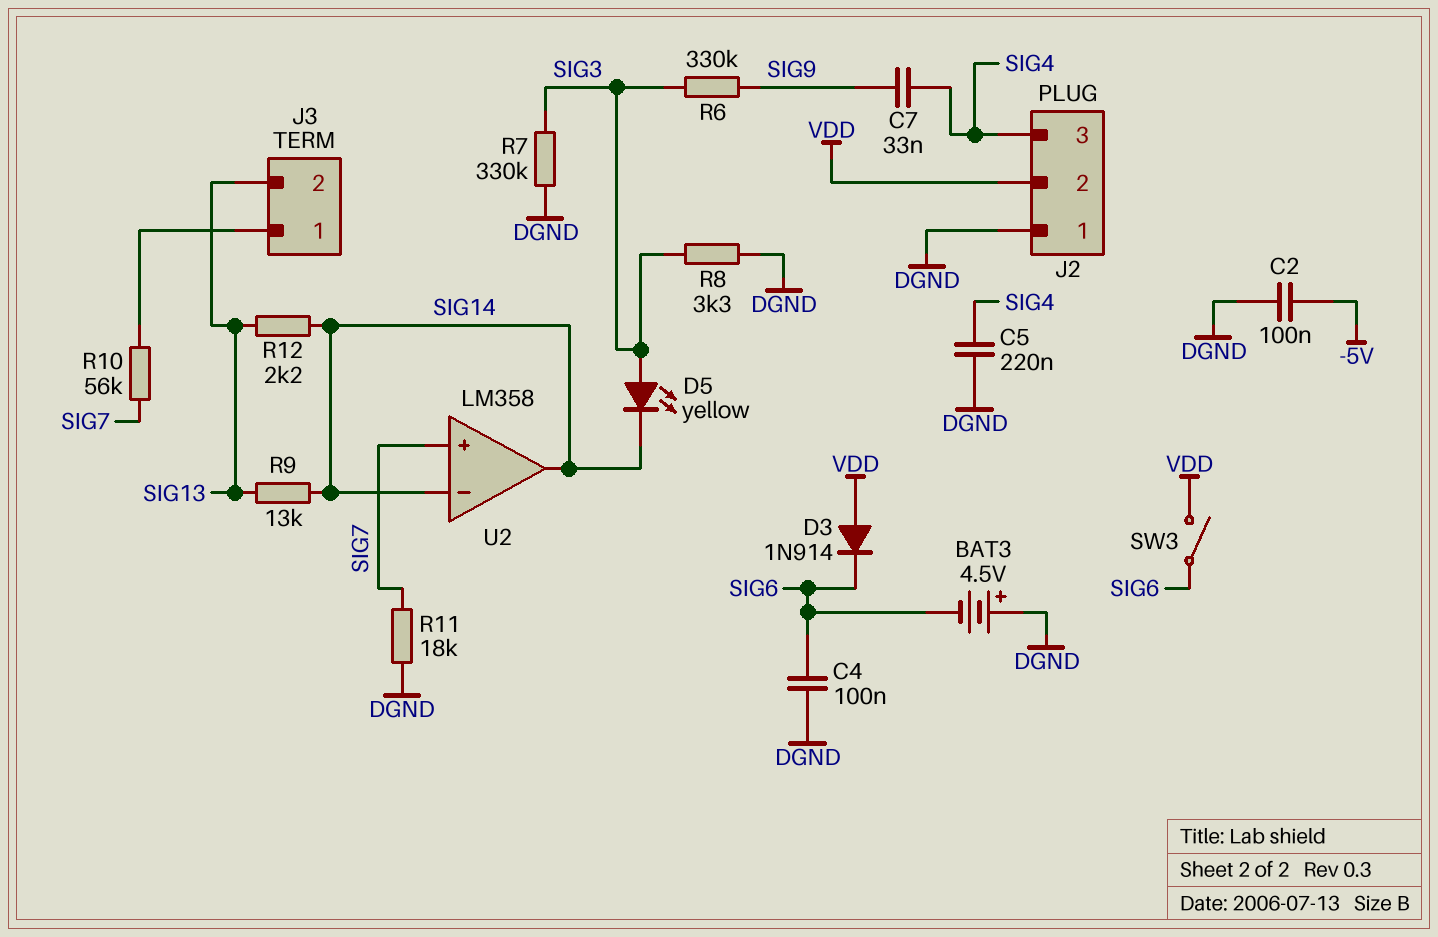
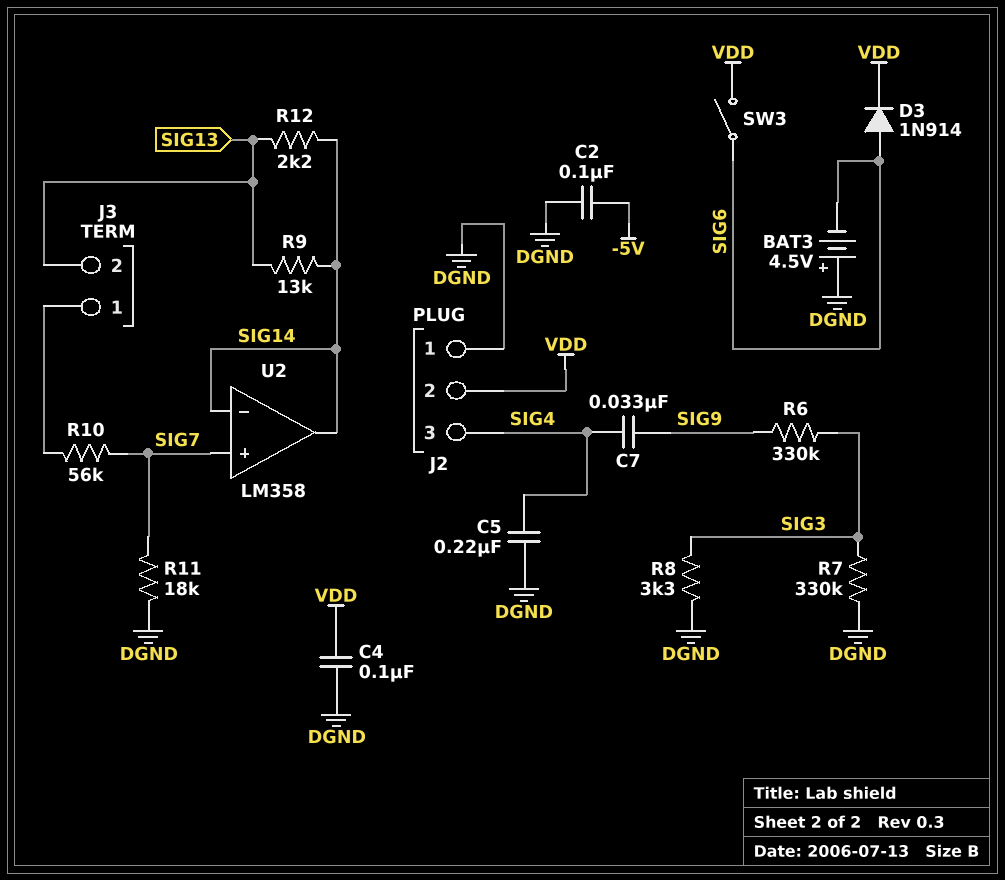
C4: 100nF (DGND, SIG6) -> 100nF (DGND, VDD)
D3: diode 1N914 (A VDD, K SIG6) -> diode 1N914 (A SIG6, K VDD)
D5: LED yellow (A SIG3, K SIG14) -> none

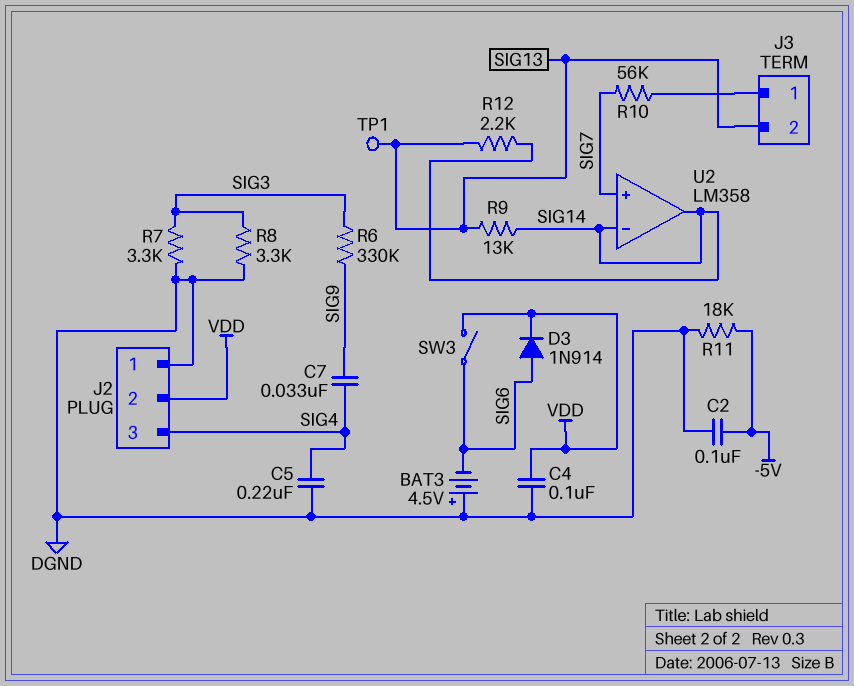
R7: 330k (DGND, SIG3) -> 3.3k (DGND, SIG3)
R11: 18k (DGND, SIG7) -> 18k (-5V, DGND)
TP1: none -> test point (SIG13)

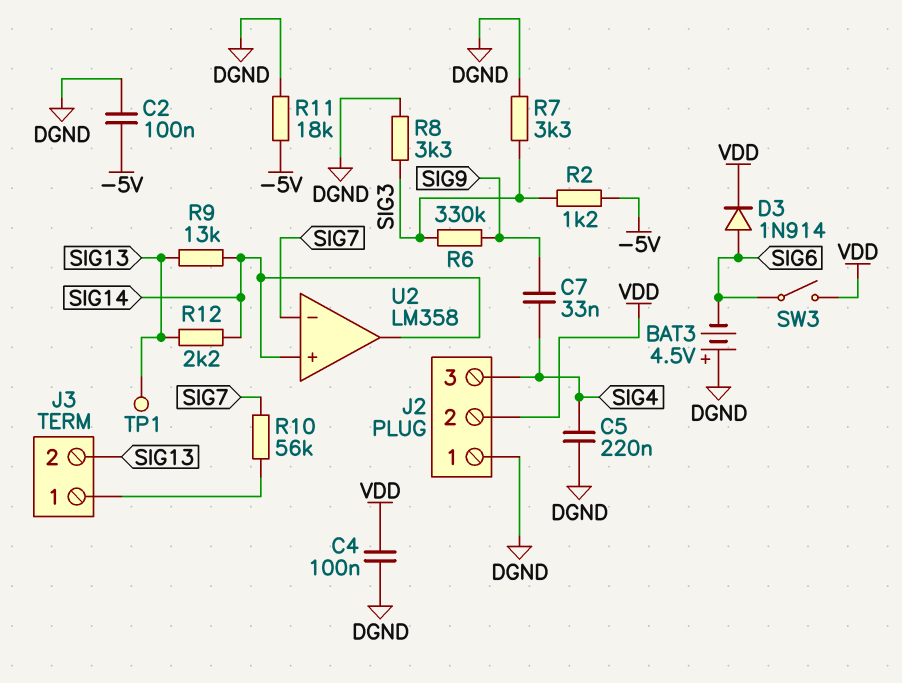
R2: none -> 1.2k (-5V, SIG3)
U2 pin in+: SIG7 -> SIG14
U2 pin in-: SIG14 -> SIG7

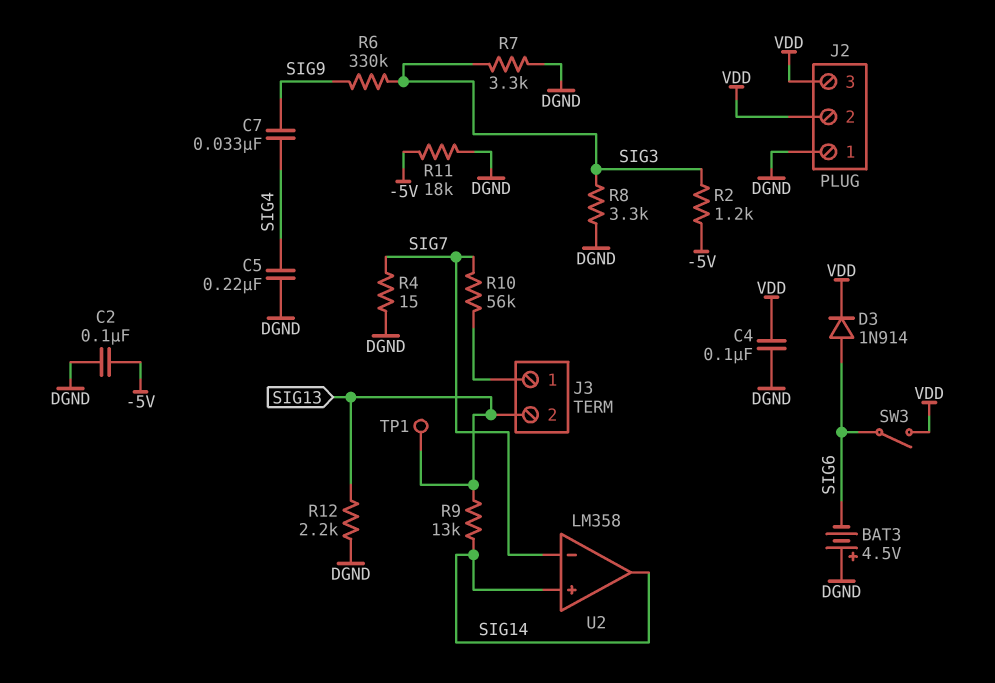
J2 pin 3: SIG4 -> VDD
R4: none -> 15 (DGND, SIG7)
R12: 2.2k (SIG13, SIG14) -> 2.2k (DGND, SIG13)

